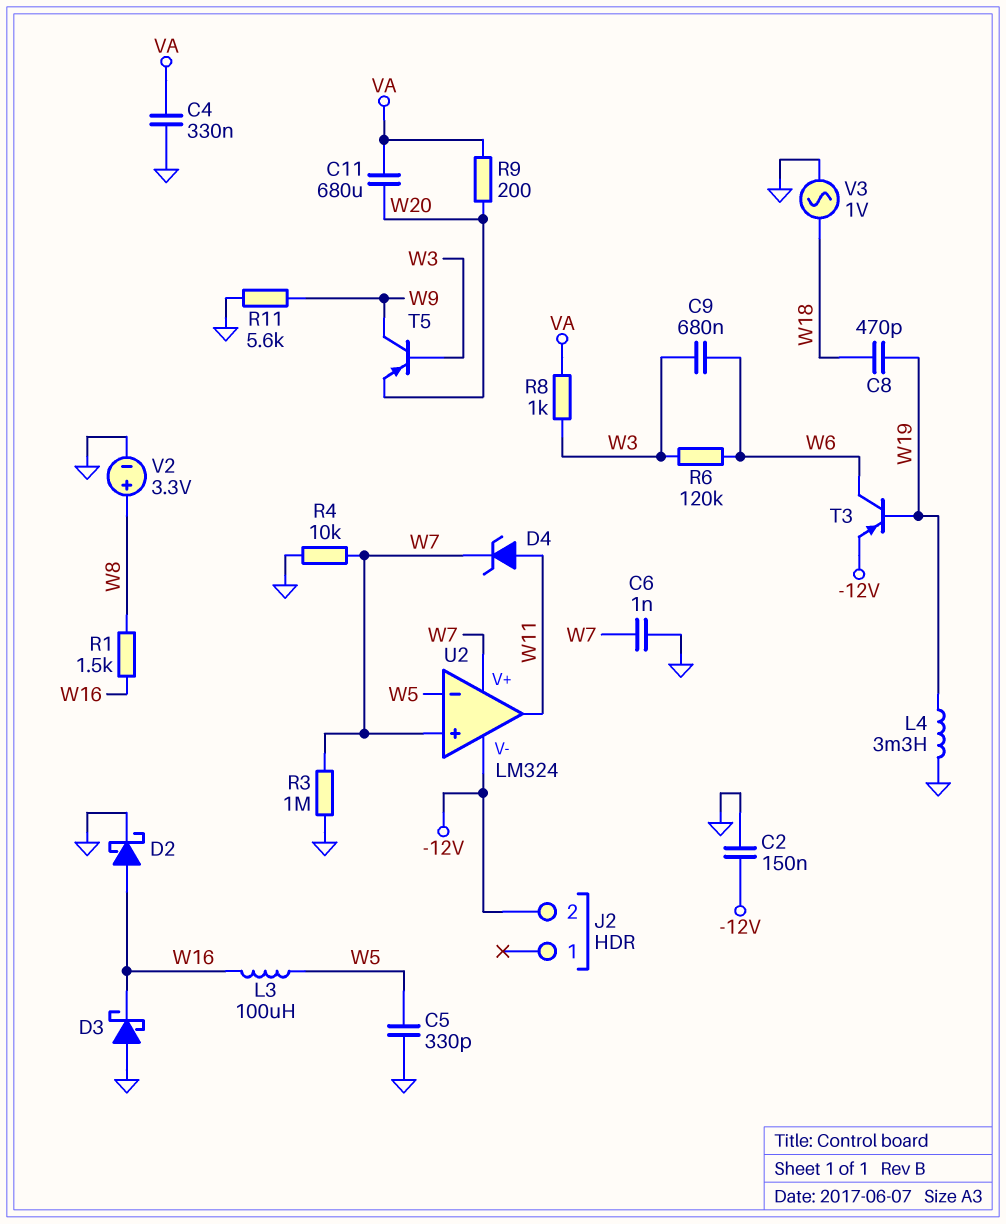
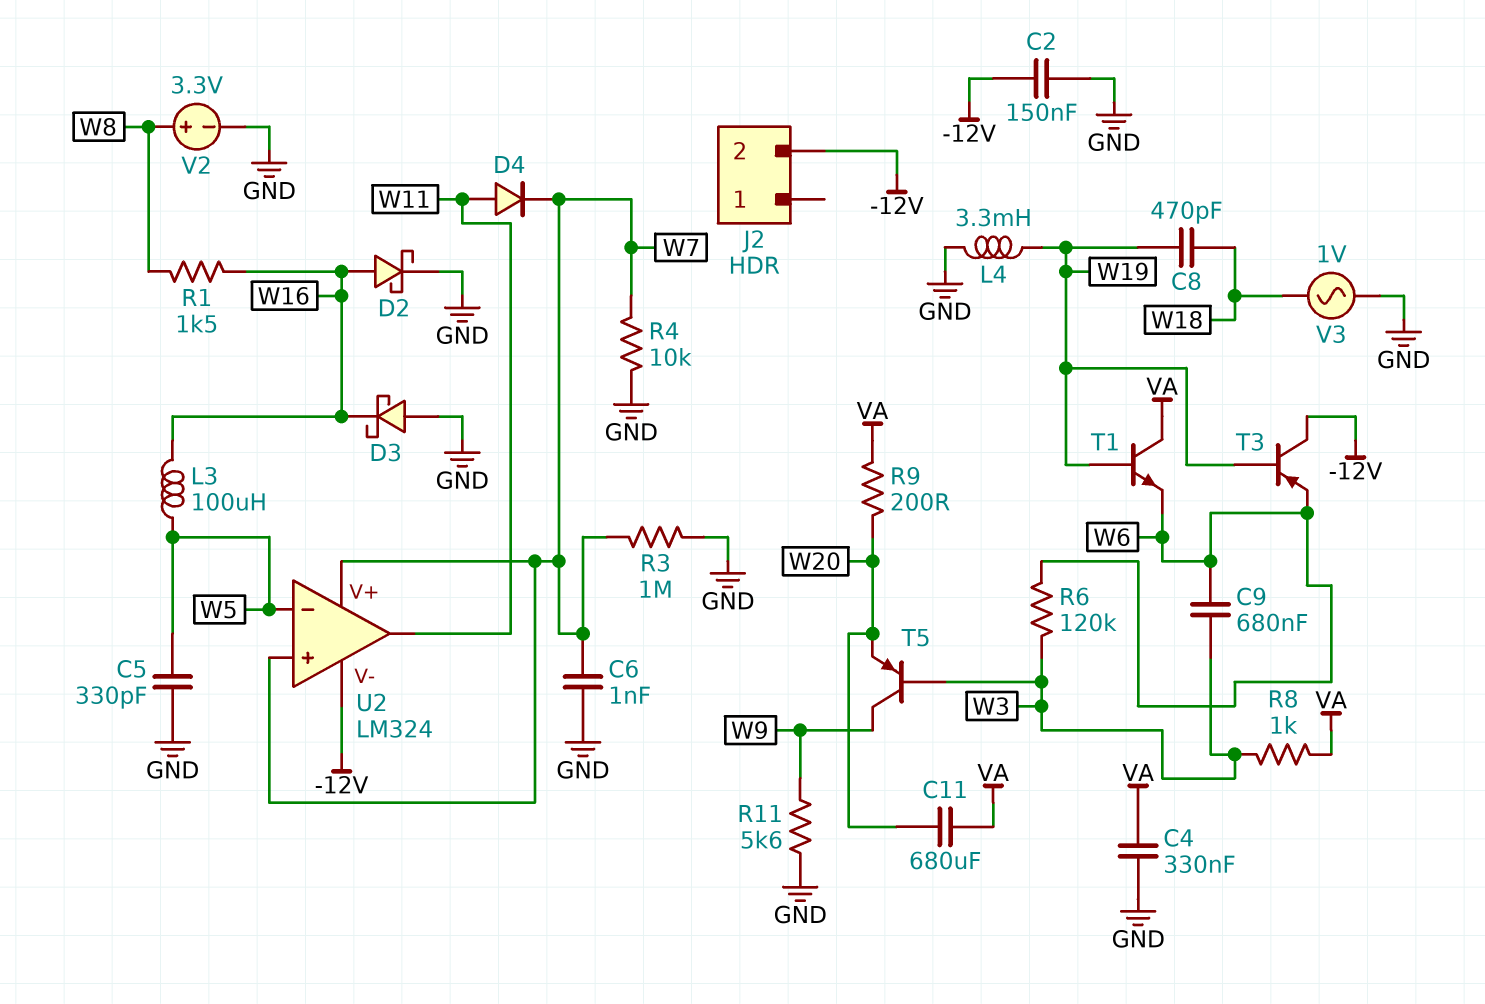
D4: zener (A W11, K W7) -> diode (A W11, K W7)
T1: none -> NPN (B W19, C VA, E W6)
T3: PNP (B W19, C W6, E -12V) -> PNP (B W19, C -12V, E W6)

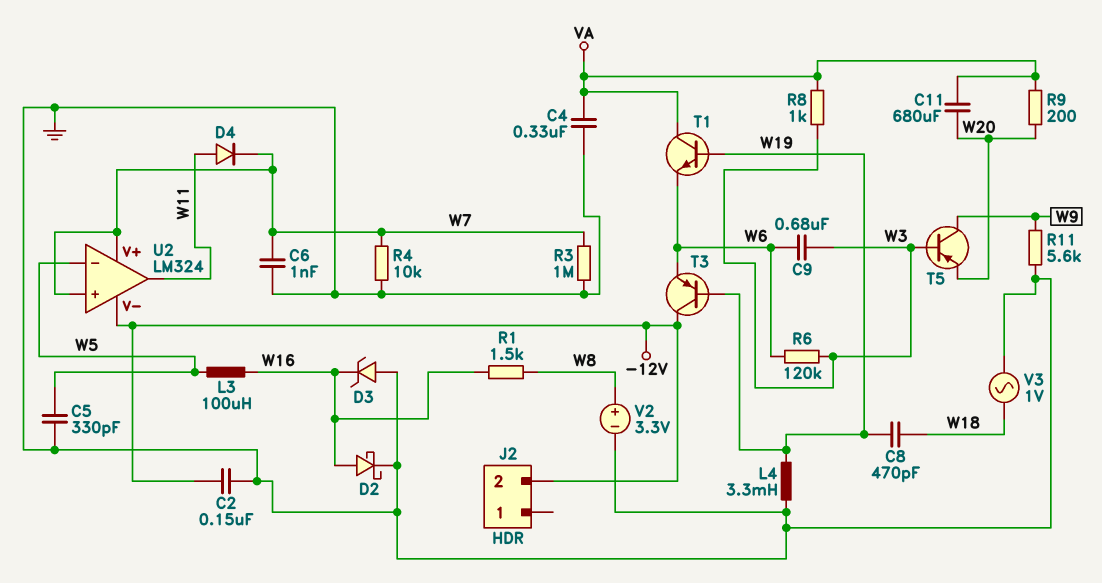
D3: schottky (A GND, K W16) -> zener (A GND, K W16)

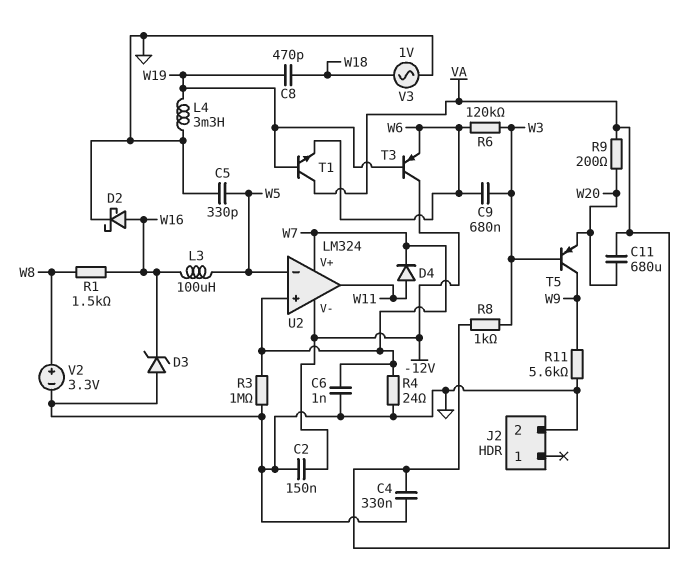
J2 pin 2: -12V -> GND
R4: 10k (GND, W7) -> 24 (GND, W7)

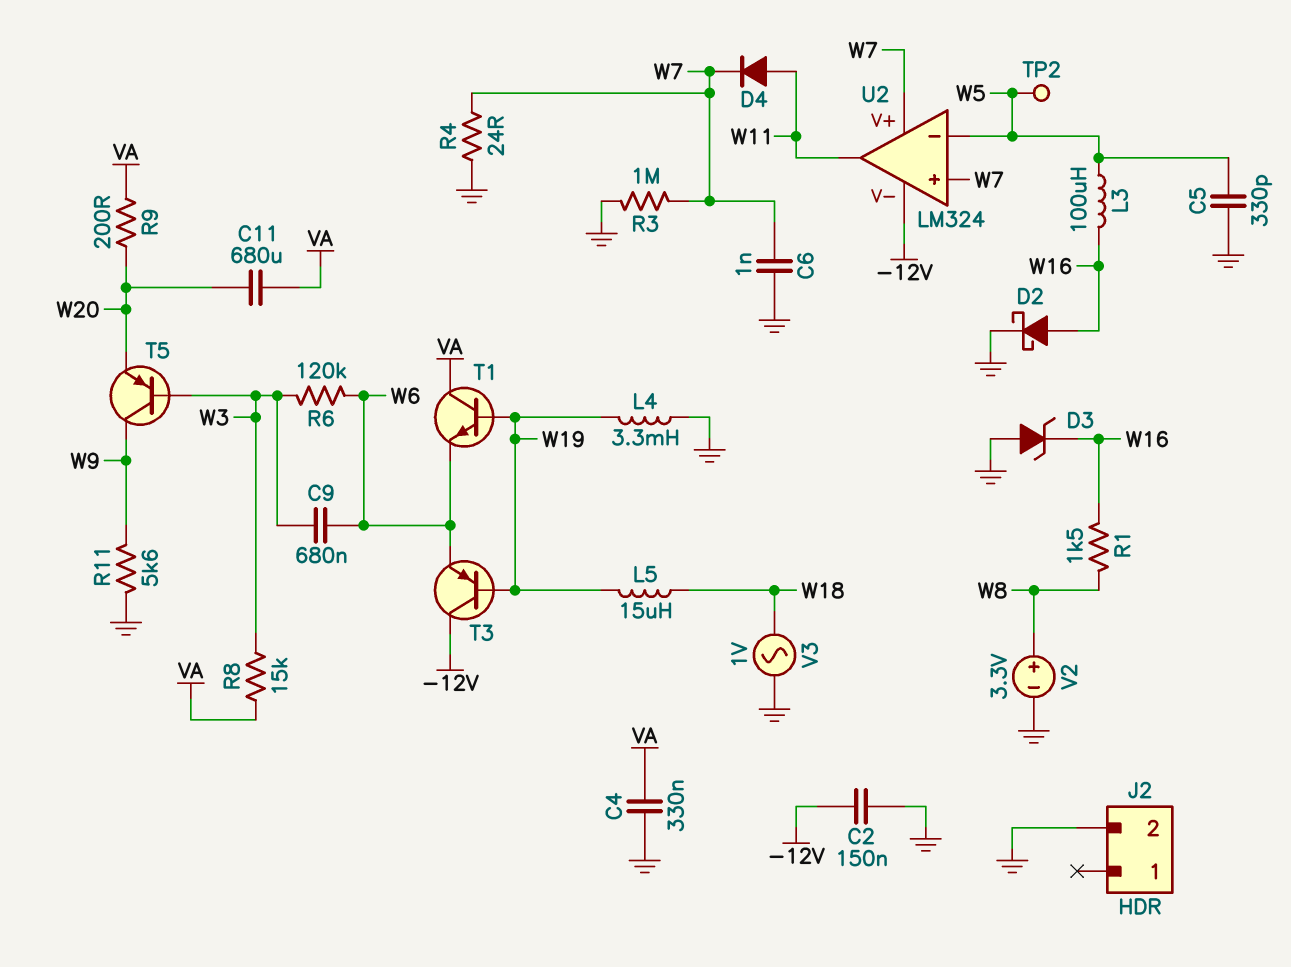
C8: 470pF (W18, W19) -> none
L5: none -> 15uH (W18, W19)
R8: 1k (VA, W3) -> 15k (VA, W3)
TP2: none -> test point (W5)

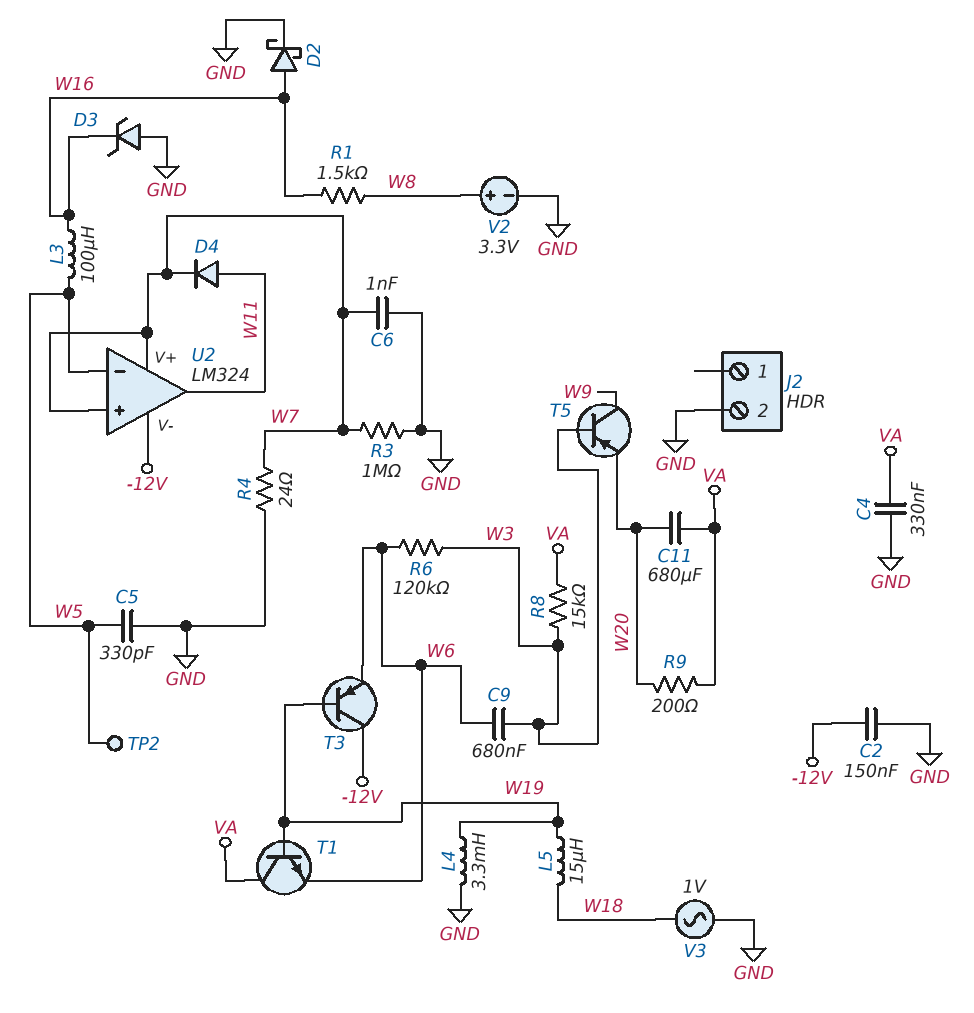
R11: 5.6k (GND, W9) -> none

